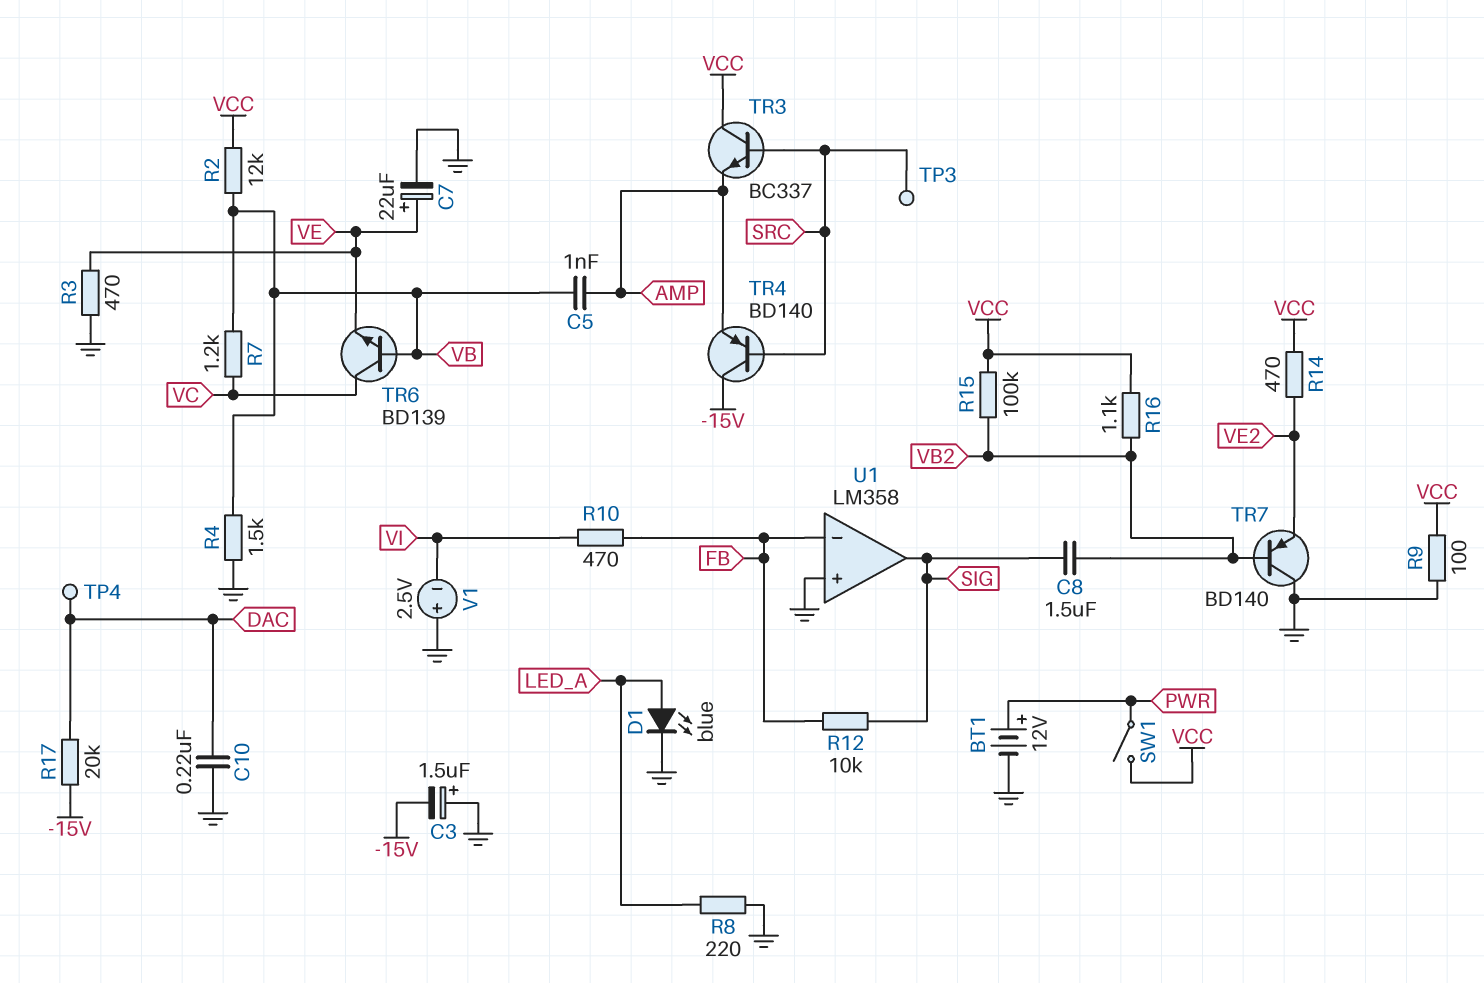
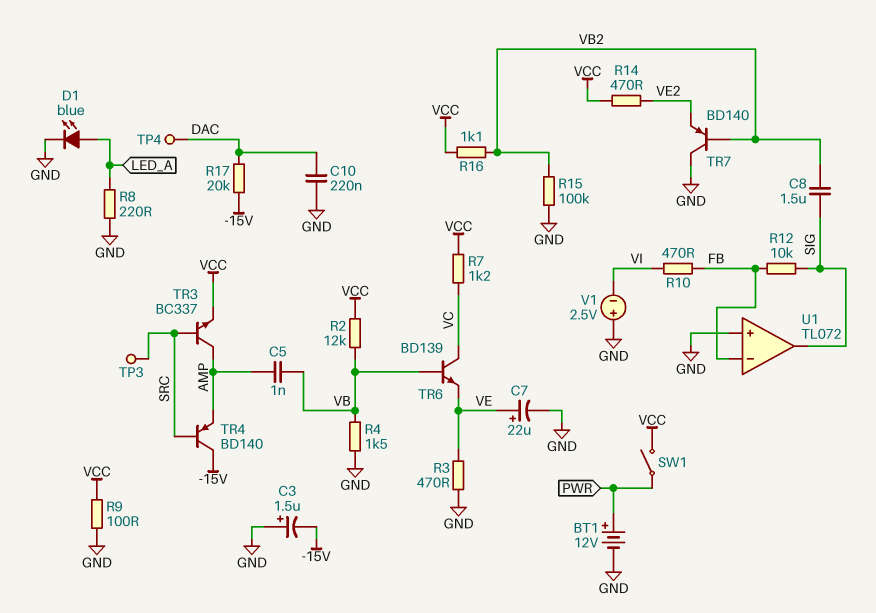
R7: 1.2k (VB, VC) -> 1.2k (VC, VCC)
R15: 100k (VB2, VCC) -> 100k (GND, VB2)
TR3: NPN BC337 (B SRC, C VCC, E AMP) -> NPN BC337 (B SRC, C AMP, E VCC)
U1: LM358 -> TL072

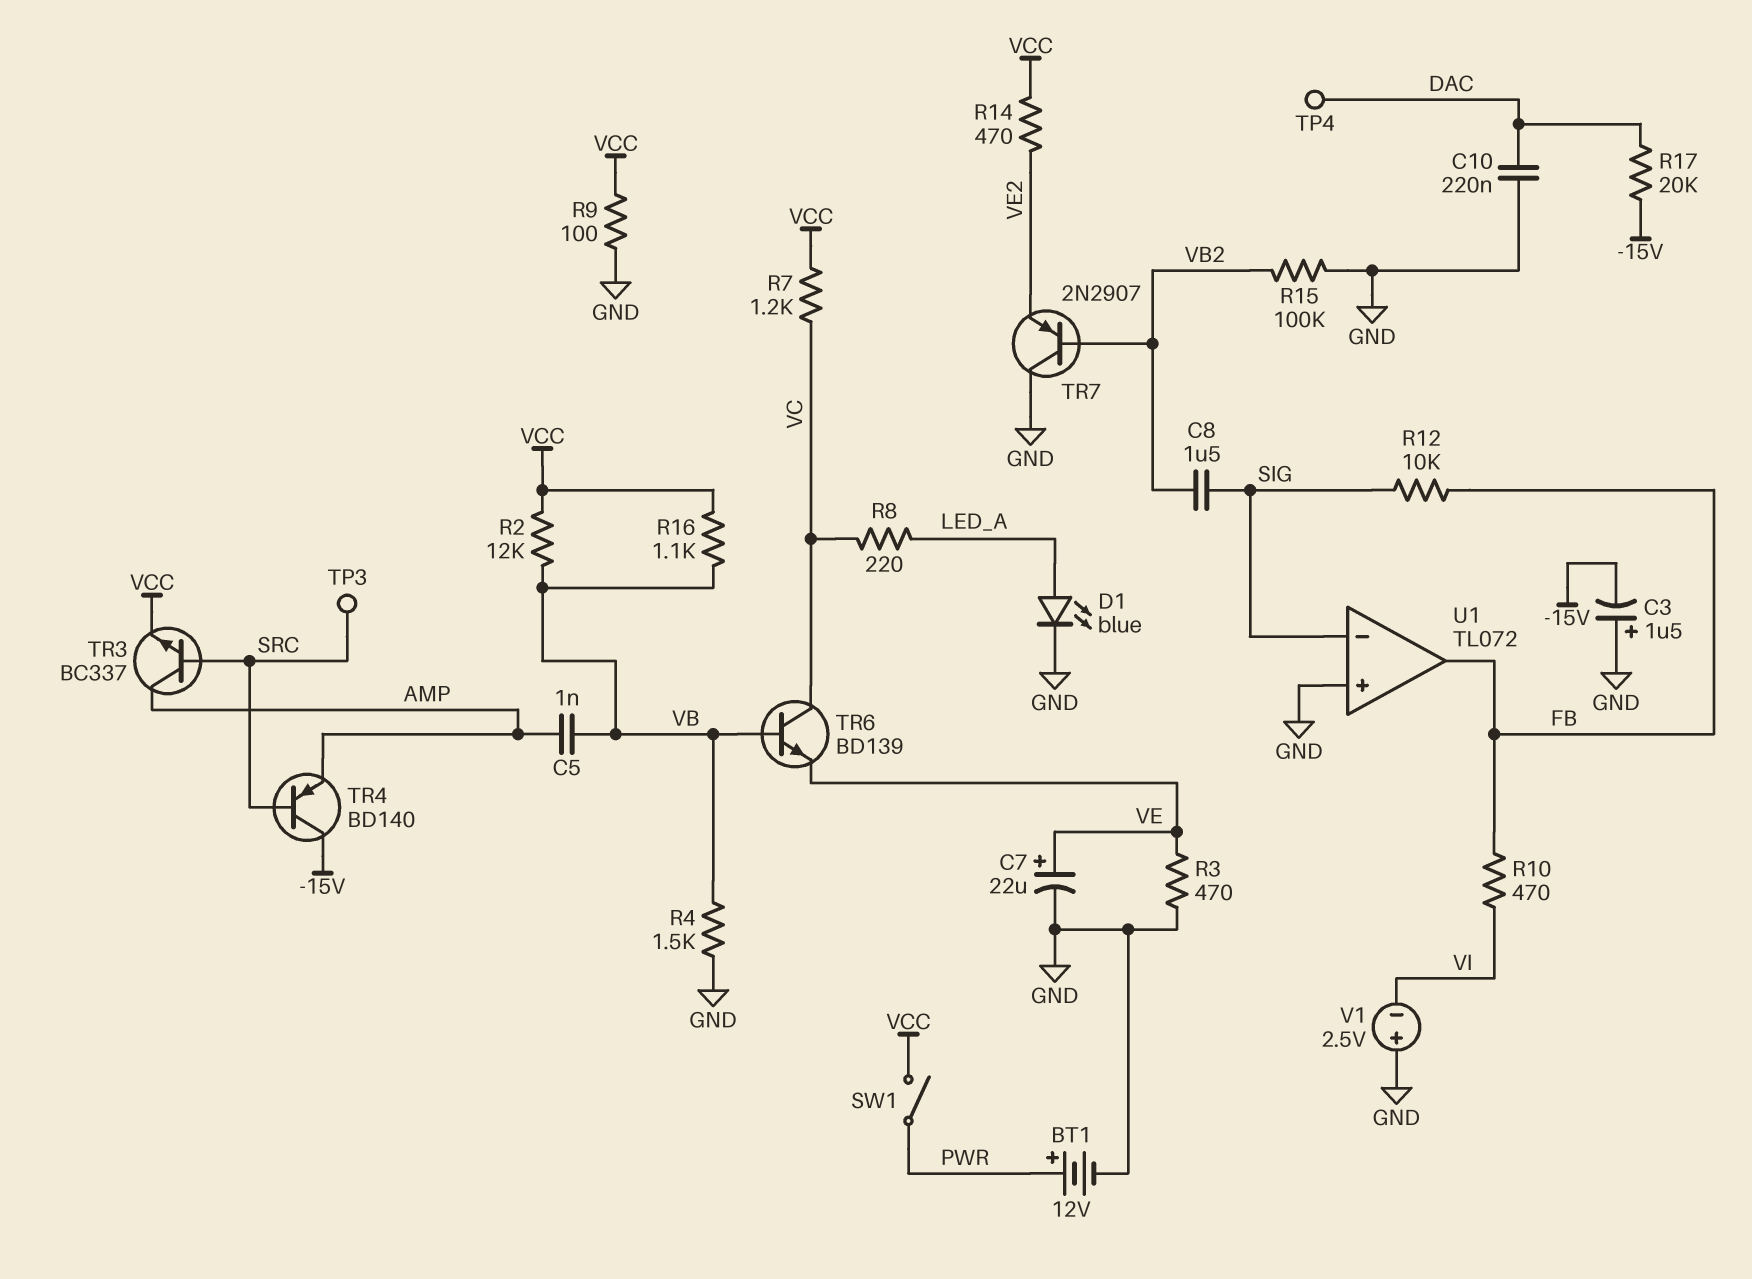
R8: 220 (GND, LED_A) -> 220 (LED_A, VC)
R16: 1.1k (VB2, VCC) -> 1.1k (VB, VCC)
TR7: PNP BD140 (B VB2, C GND, E VE2) -> PNP 2N2907 (B VB2, C GND, E VE2)
U1 pin in-: FB -> SIG
U1 pin out: SIG -> FB

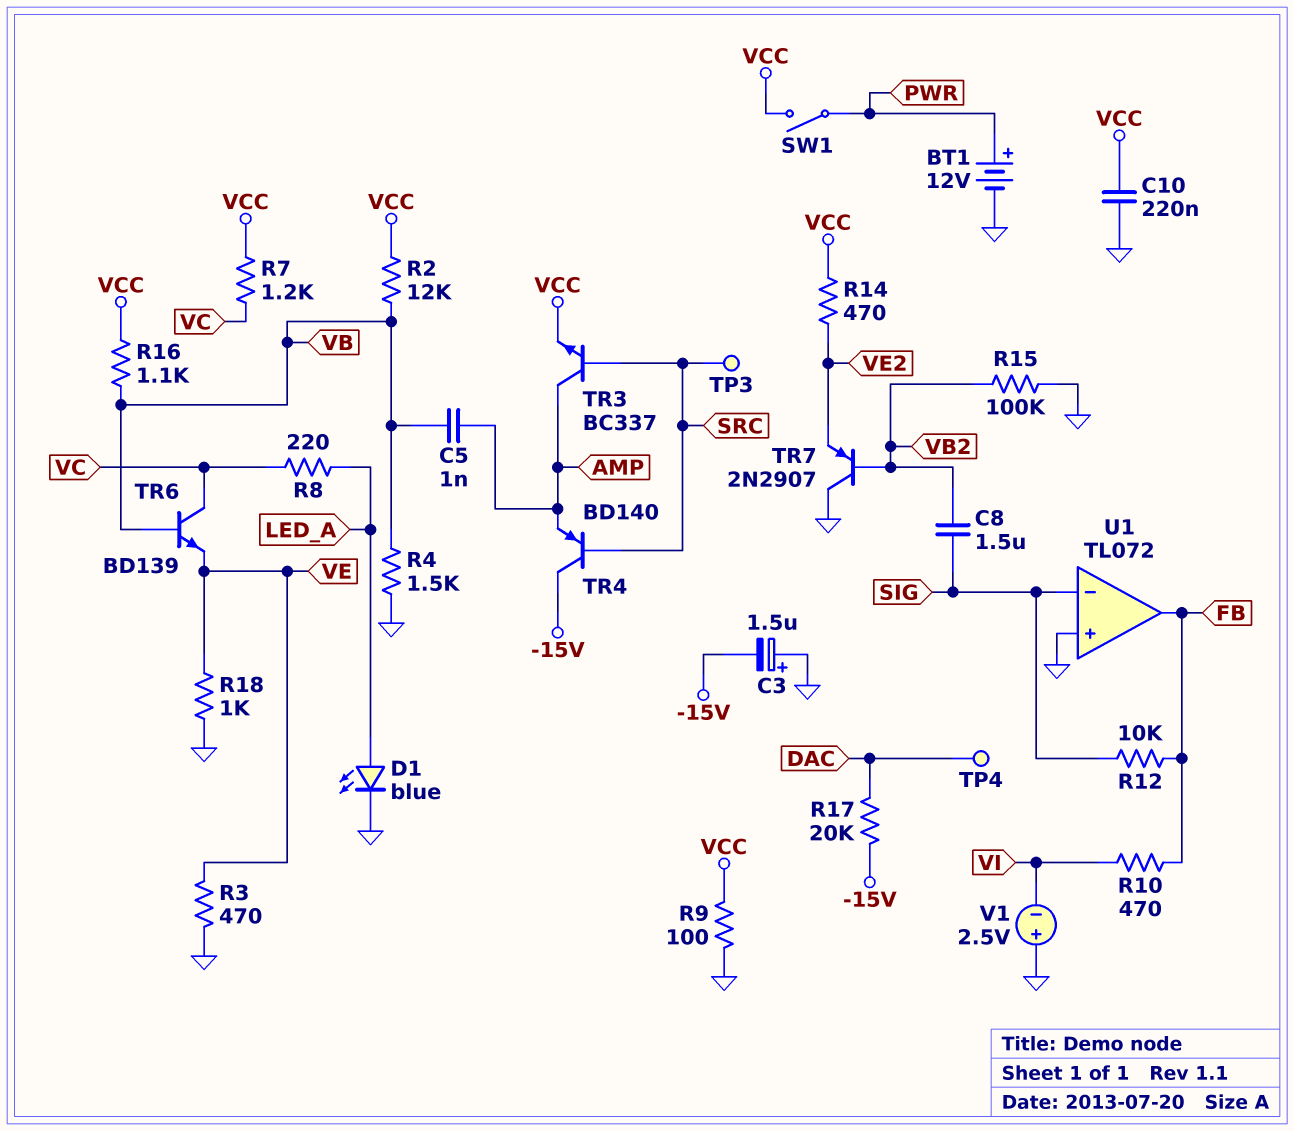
C7: 22uF (plus VE, minus GND) -> none
C10: 220nF (DAC, GND) -> 220nF (GND, VCC)
R18: none -> 1k (GND, VE)

